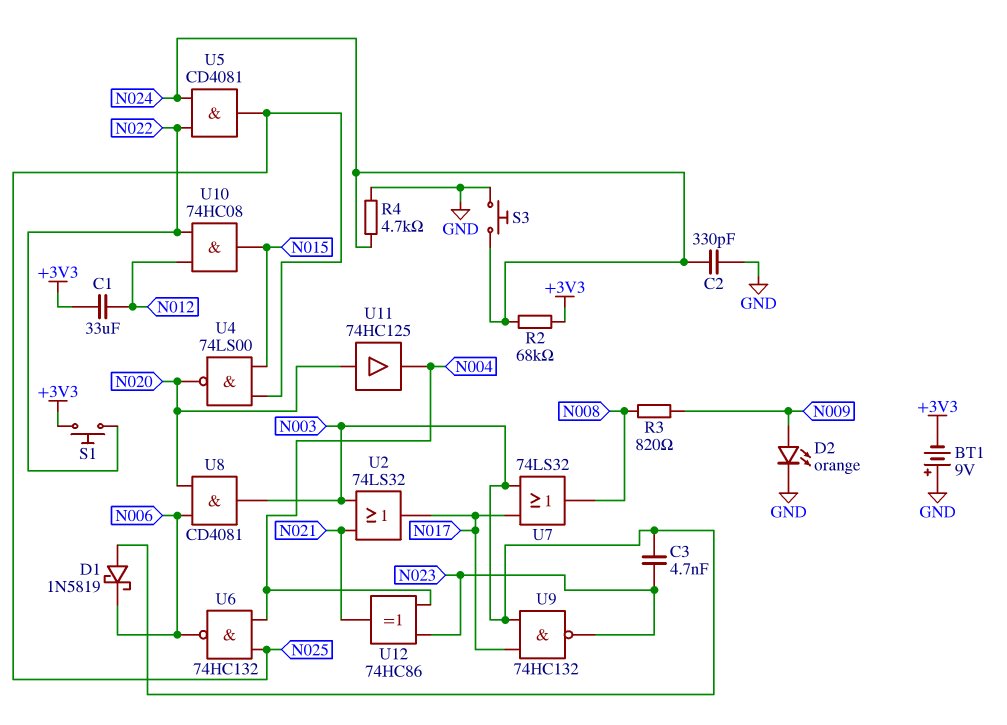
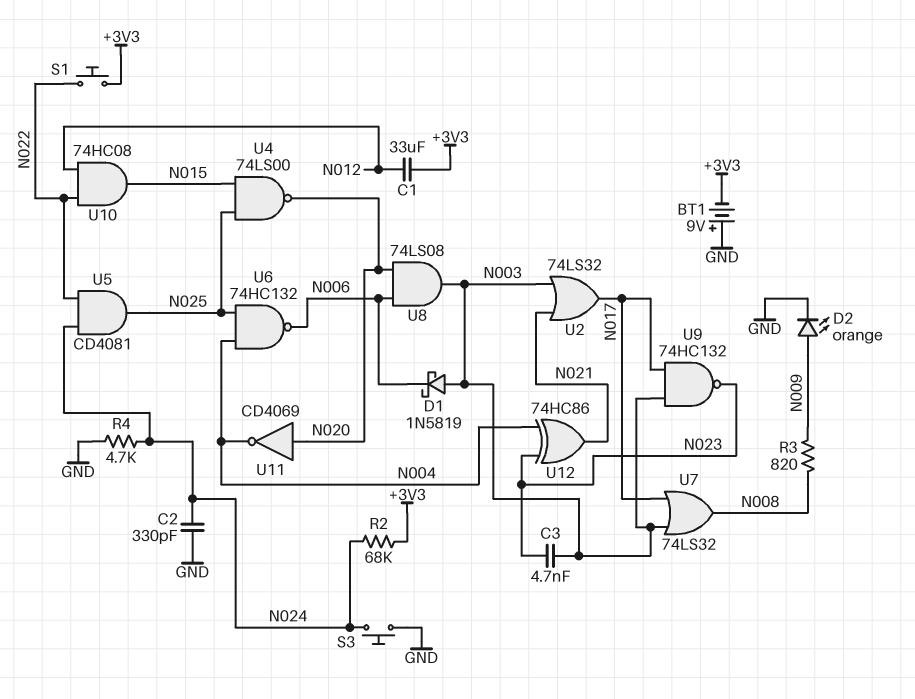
U8: AND CD4081 (in N006, in N020, out N003) -> AND 74LS08 (in N006, in N020, out N003)
U11: buffer 74HC125 (in N020, out N004) -> NOT CD4069 (in N020, out N004)

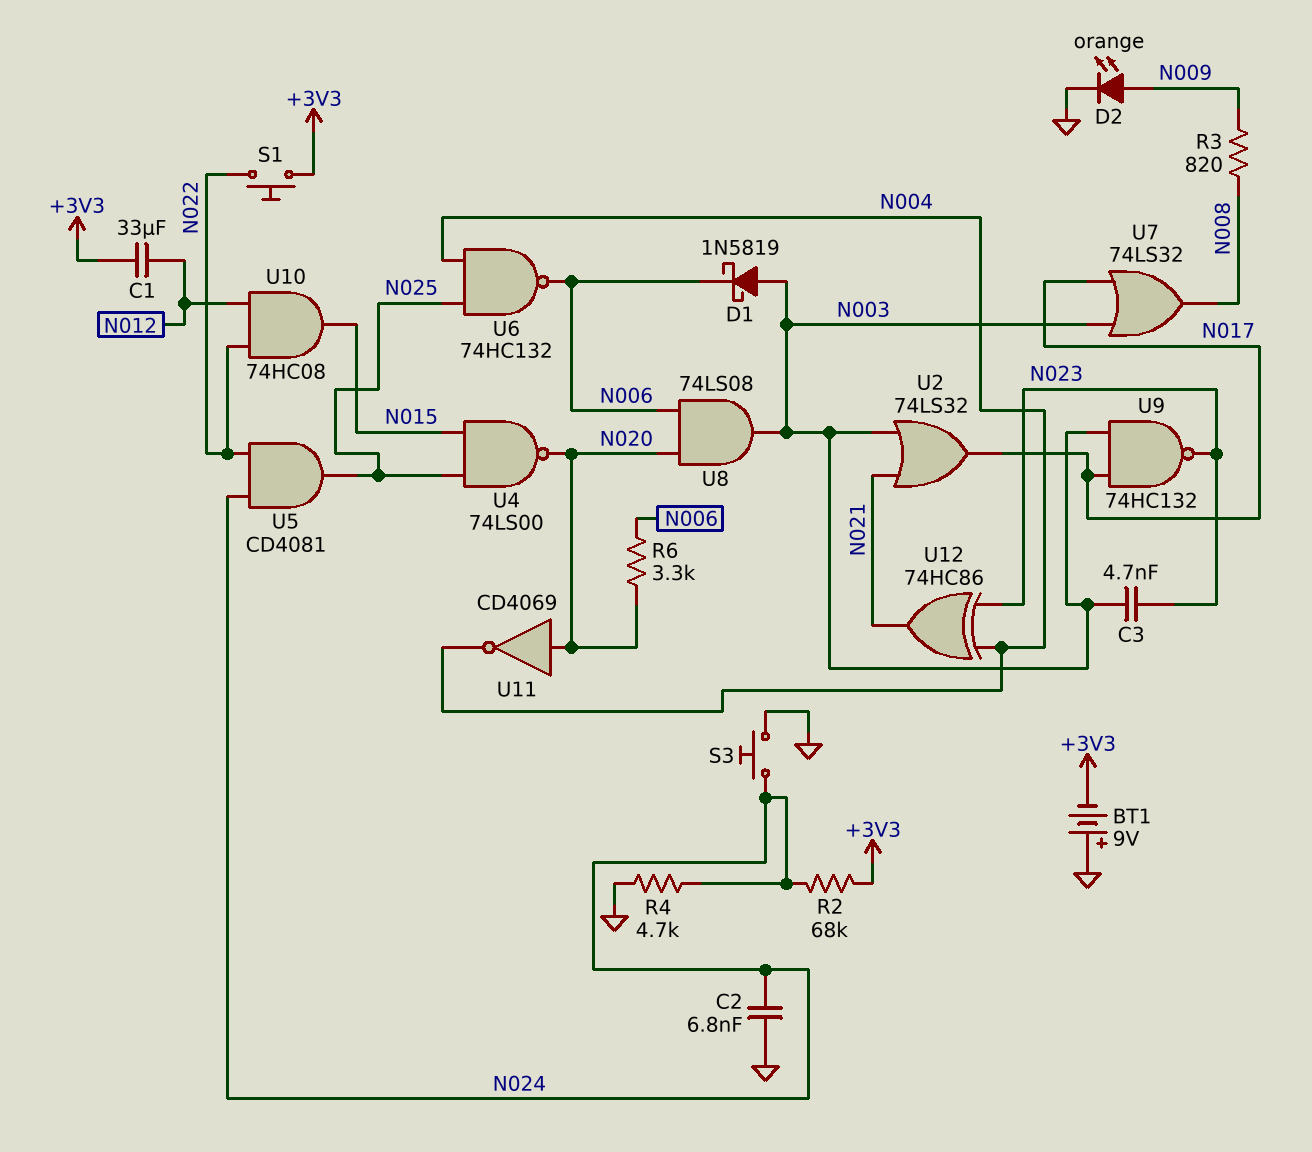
C2: 330pF (GND, N024) -> 6.8nF (GND, N024)
R6: none -> 3.3k (N006, N020)

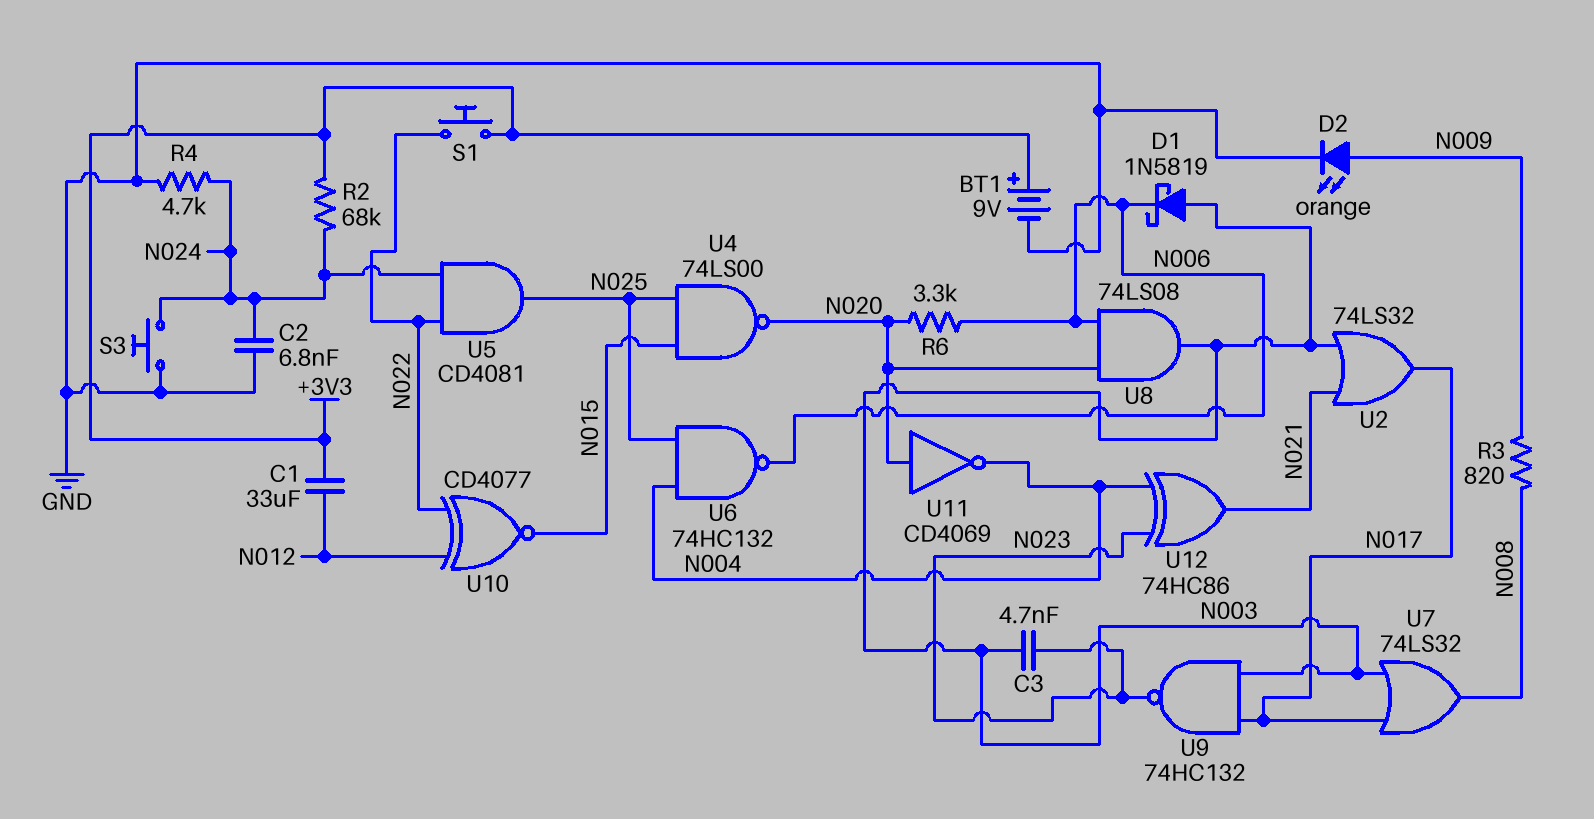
BT1: 9V (plus GND, minus +3V3) -> 9V (plus +3V3, minus GND)
U10: AND 74HC08 (in N012, in N022, out N015) -> XNOR CD4077 (in N012, in N022, out N015)

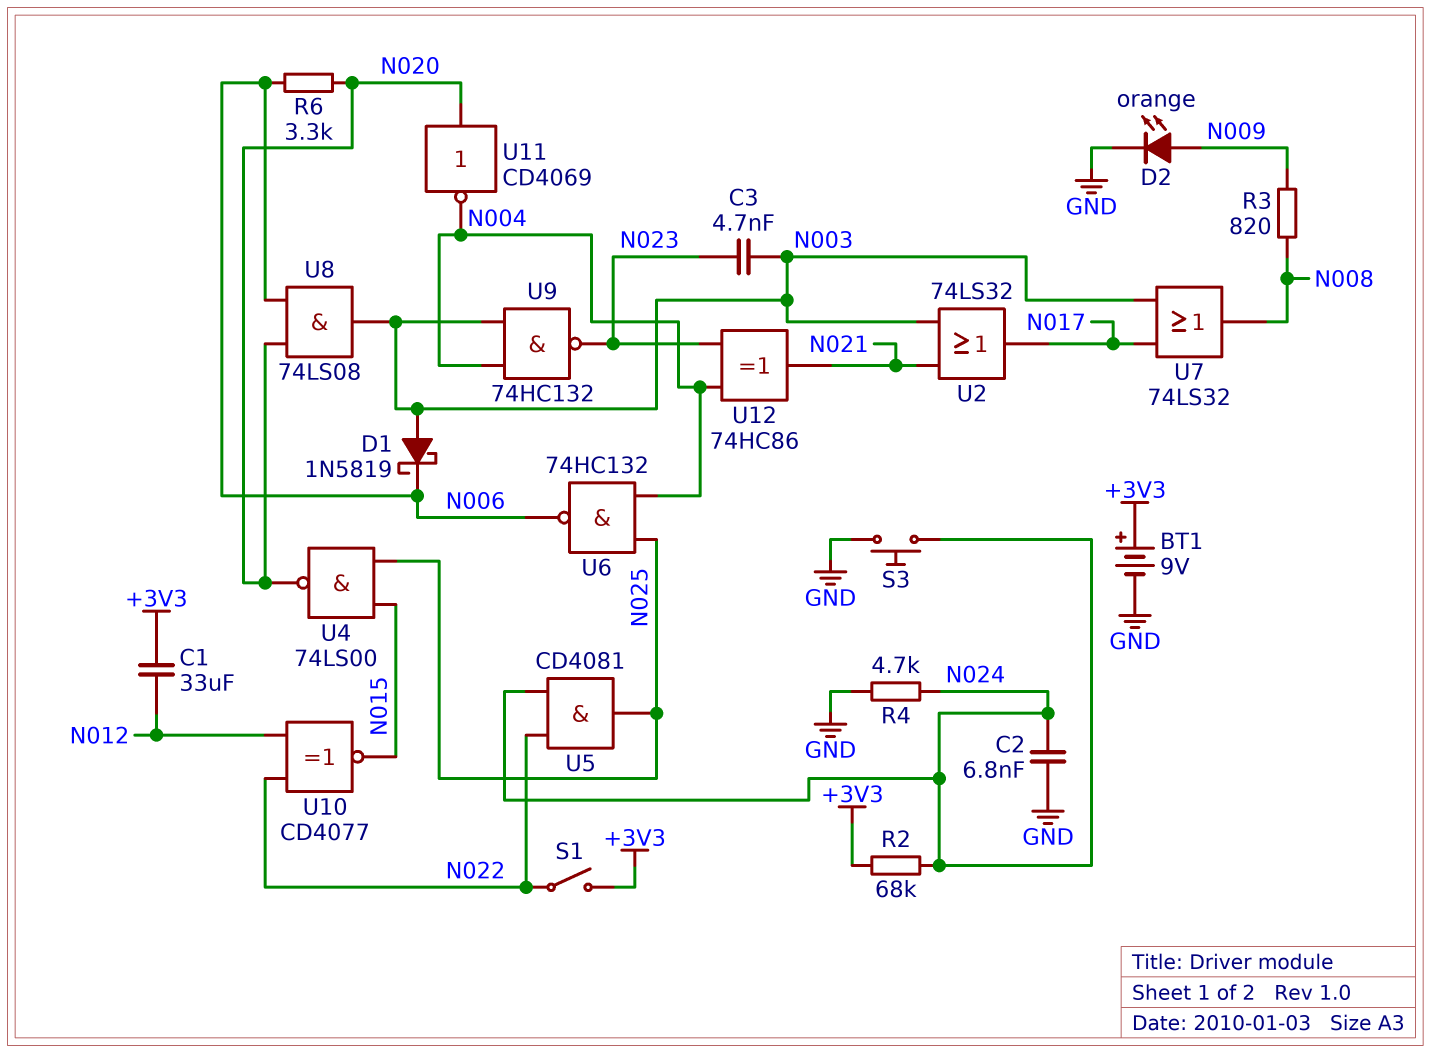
S1: button (+3V3, N022) -> switch (+3V3, N022)
U9: NAND 74HC132 (in N003, in N017, out N023) -> NAND 74HC132 (in N003, in N004, out N023)

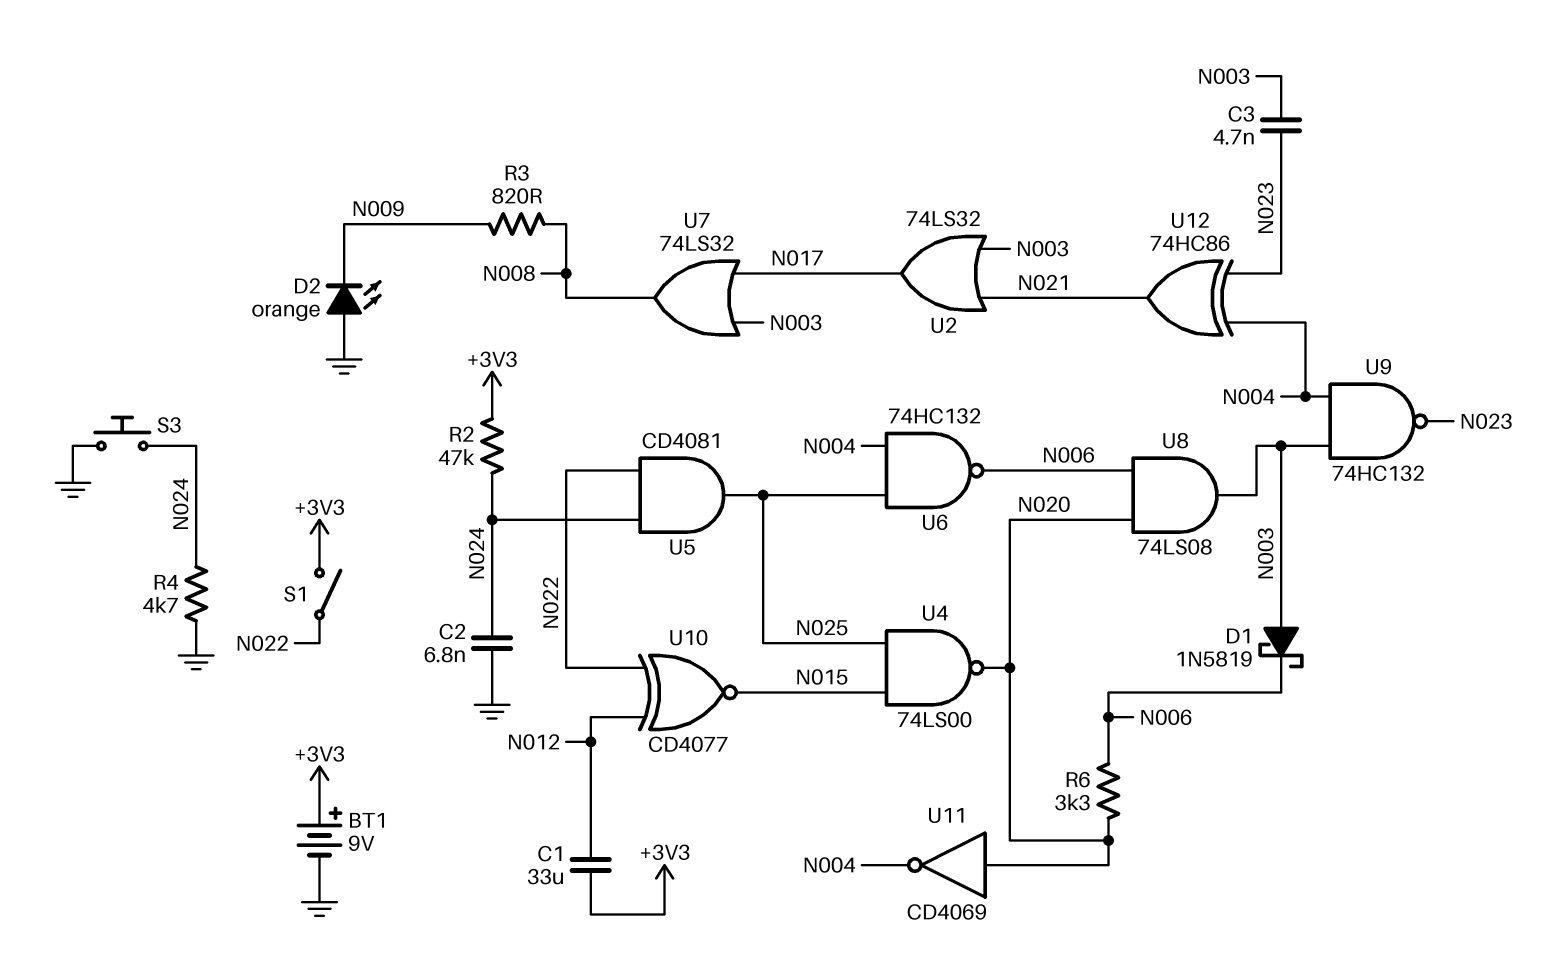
D2: LED orange (A N009, K GND) -> LED orange (A GND, K N009)
R2: 68k (+3V3, N024) -> 47k (+3V3, N024)

